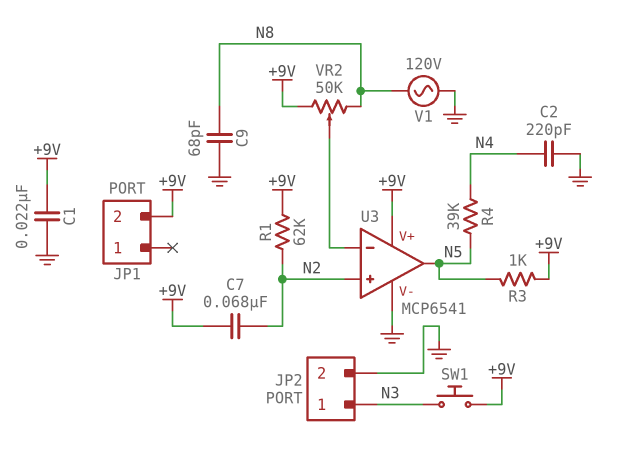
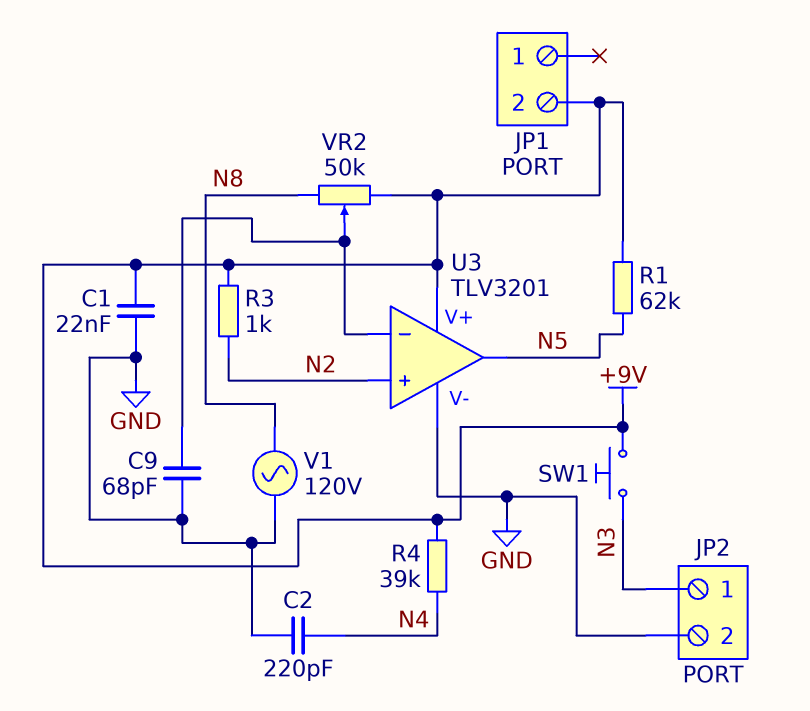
C7: 68nF (+9V, N2) -> none
C9: 68pF (GND, N8) -> 68pF (GND, U3/in-)
R1: 62k (+9V, N2) -> 62k (+9V, N5)
R3: 1k (+9V, N5) -> 1k (+9V, N2)
R4: 39k (N4, N5) -> 39k (+9V, N4)
U3: MCP6541 -> TLV3201

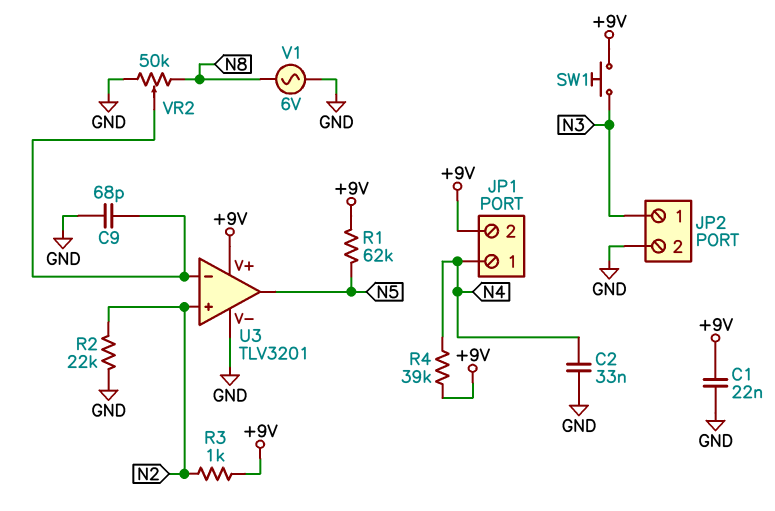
C2: 220pF (GND, N4) -> 33nF (GND, N4)
JP1 pin 1: none -> N4
R2: none -> 22k (GND, N2)
V1: AC 120V (GND, N8) -> AC 6V (GND, N8)
VR2: 50k (+9V, N8, wiper U3/in-) -> 50k (GND, N8, wiper U3/in-)

